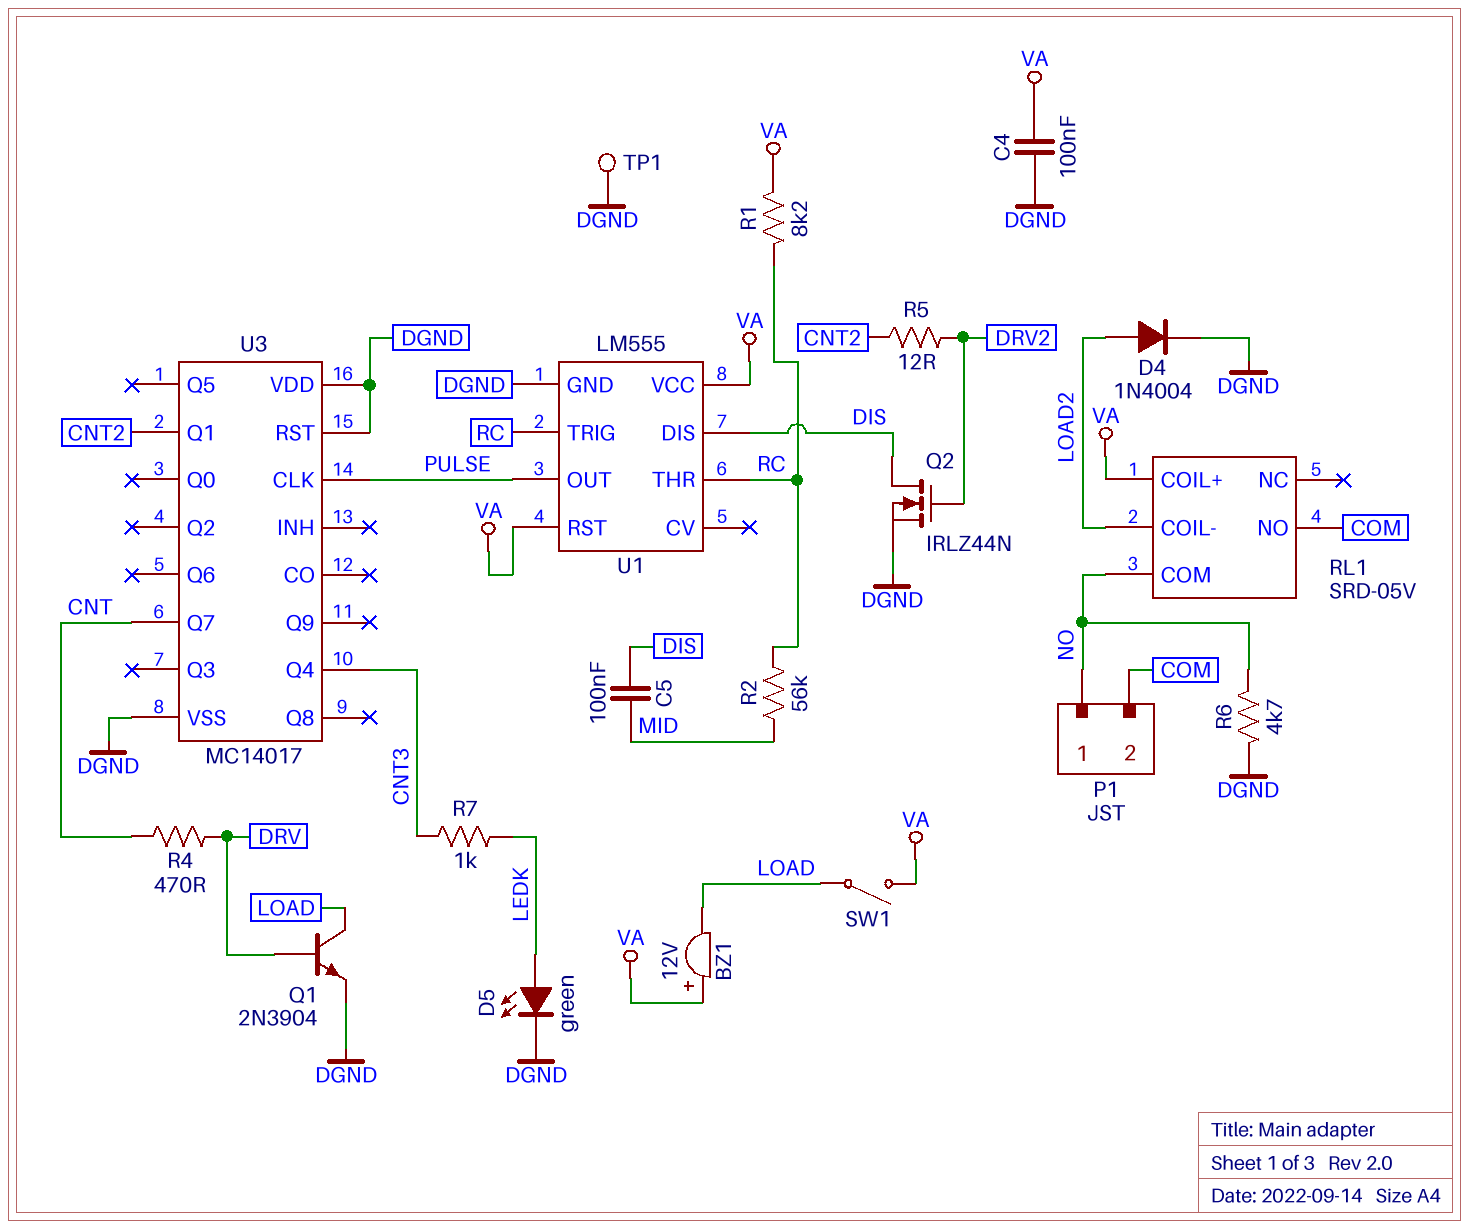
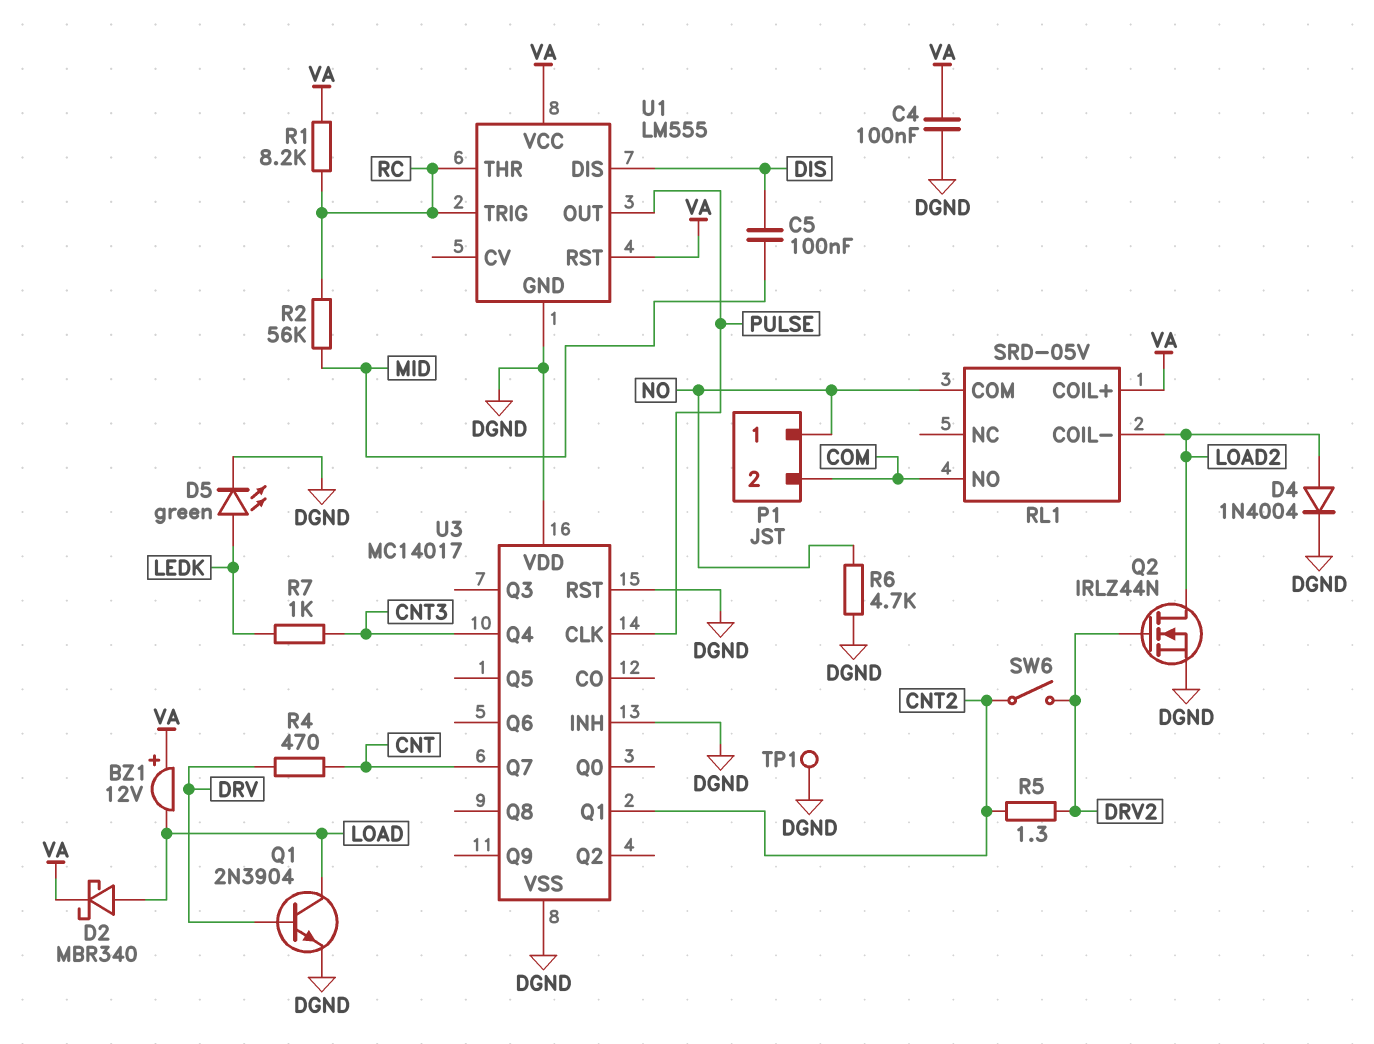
D2: none -> schottky MBR340 (A LOAD, K VA)
Q2: NMOS IRLZ44N (G DRV2, D DIS, S DGND) -> NMOS IRLZ44N (G DRV2, D LOAD2, S DGND)
R5: 12 (CNT2, DRV2) -> 1.3 (CNT2, DRV2)
SW1: switch (LOAD, VA) -> none
SW6: none -> switch (CNT2, DRV2)
U3 pin INH: none -> DGND

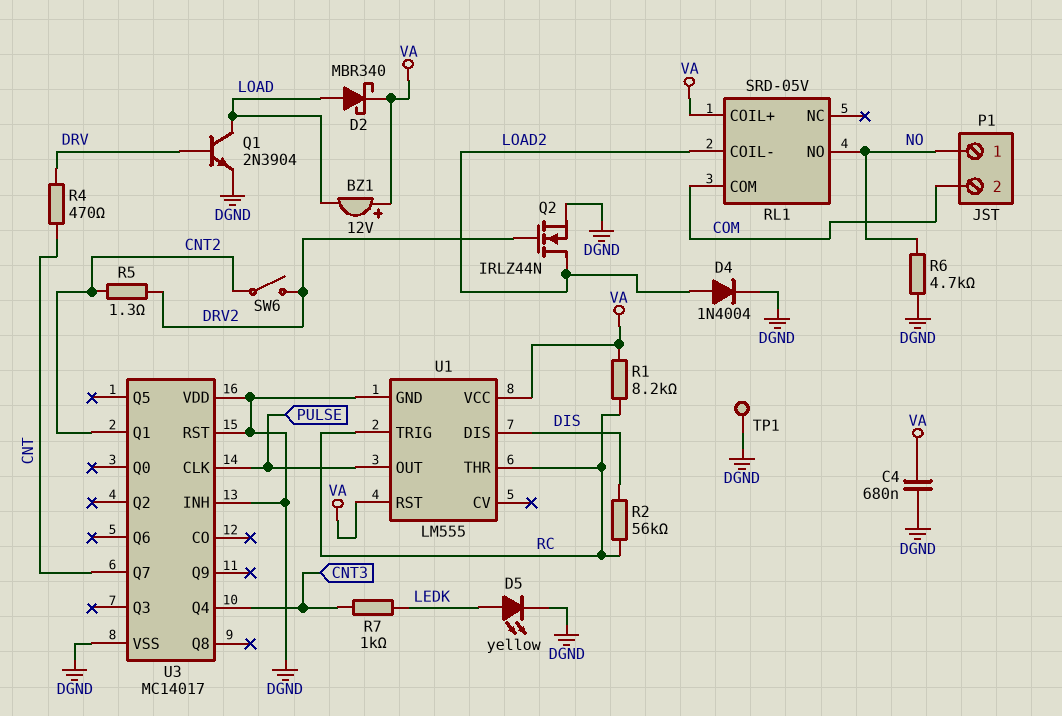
C4: 100nF (DGND, VA) -> 680nF (DGND, VA)
C5: 100nF (DIS, MID) -> none
D5: LED green (A LEDK, K DGND) -> LED yellow (A LEDK, K DGND)
R2: 56k (MID, RC) -> 56k (DIS, RC)
RL1 pin COM: NO -> COM
RL1 pin NO: COM -> NO

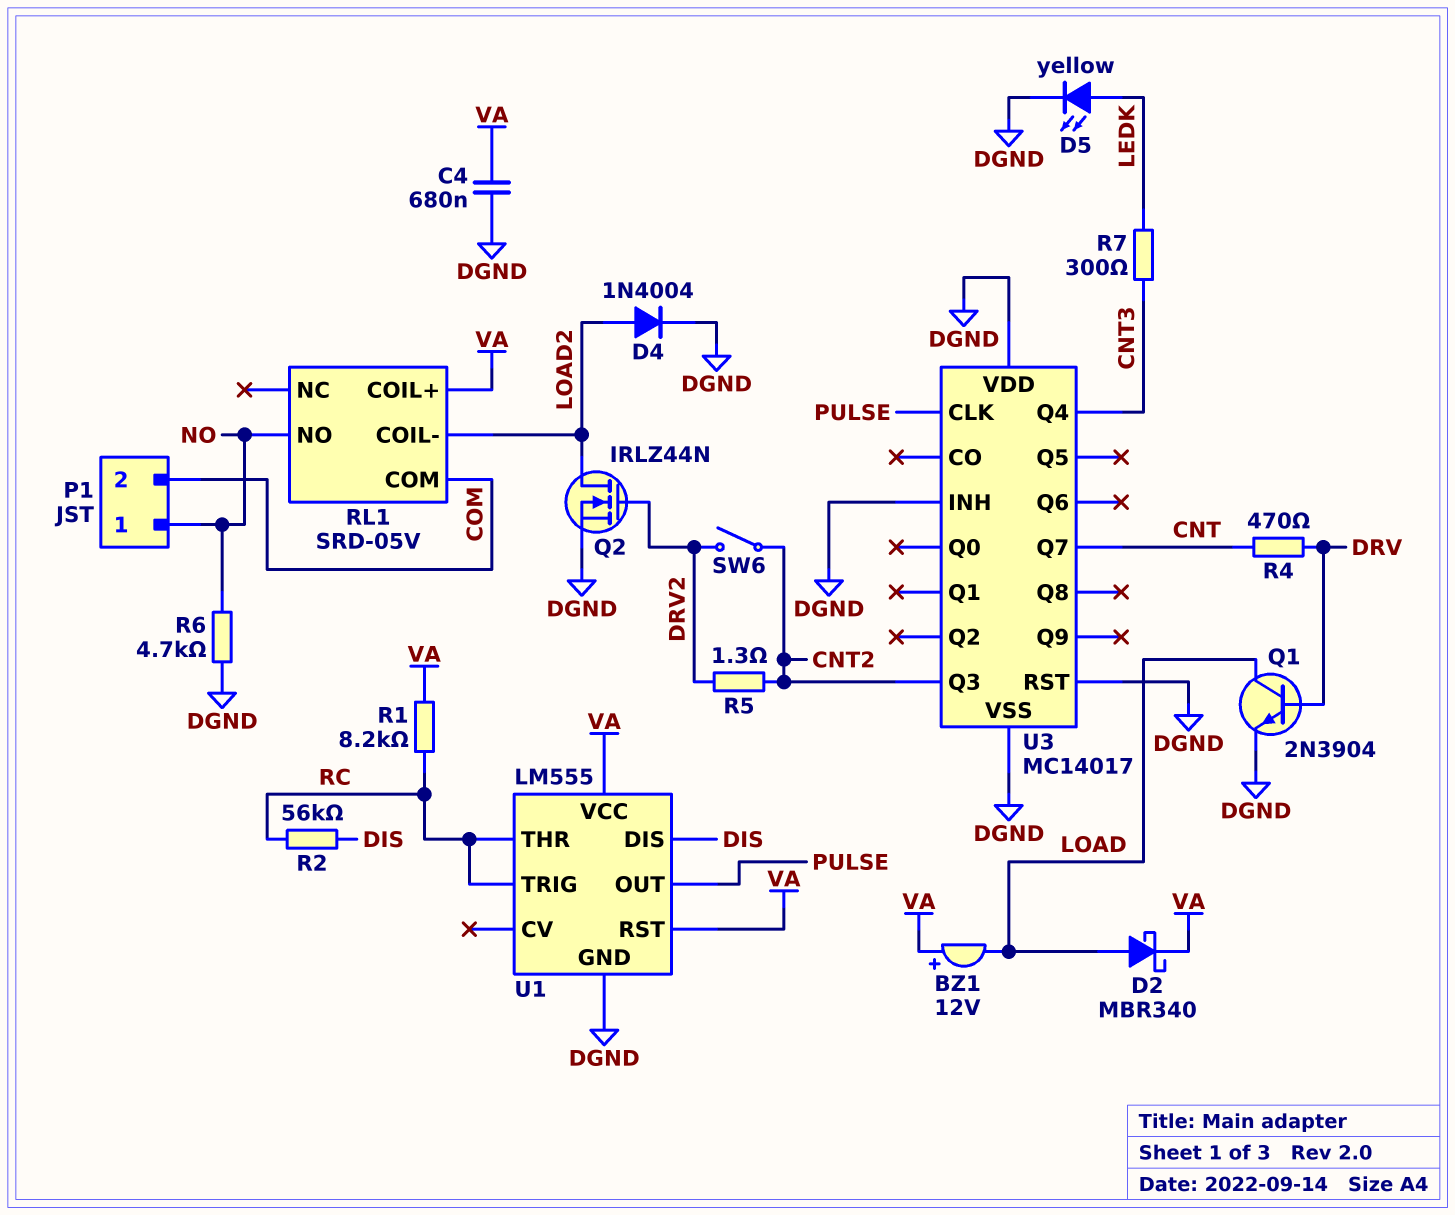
R7: 1k (CNT3, LEDK) -> 300 (CNT3, LEDK)
TP1: test point (DGND) -> none
U3 pin Q1: CNT2 -> none
U3 pin Q3: none -> CNT2

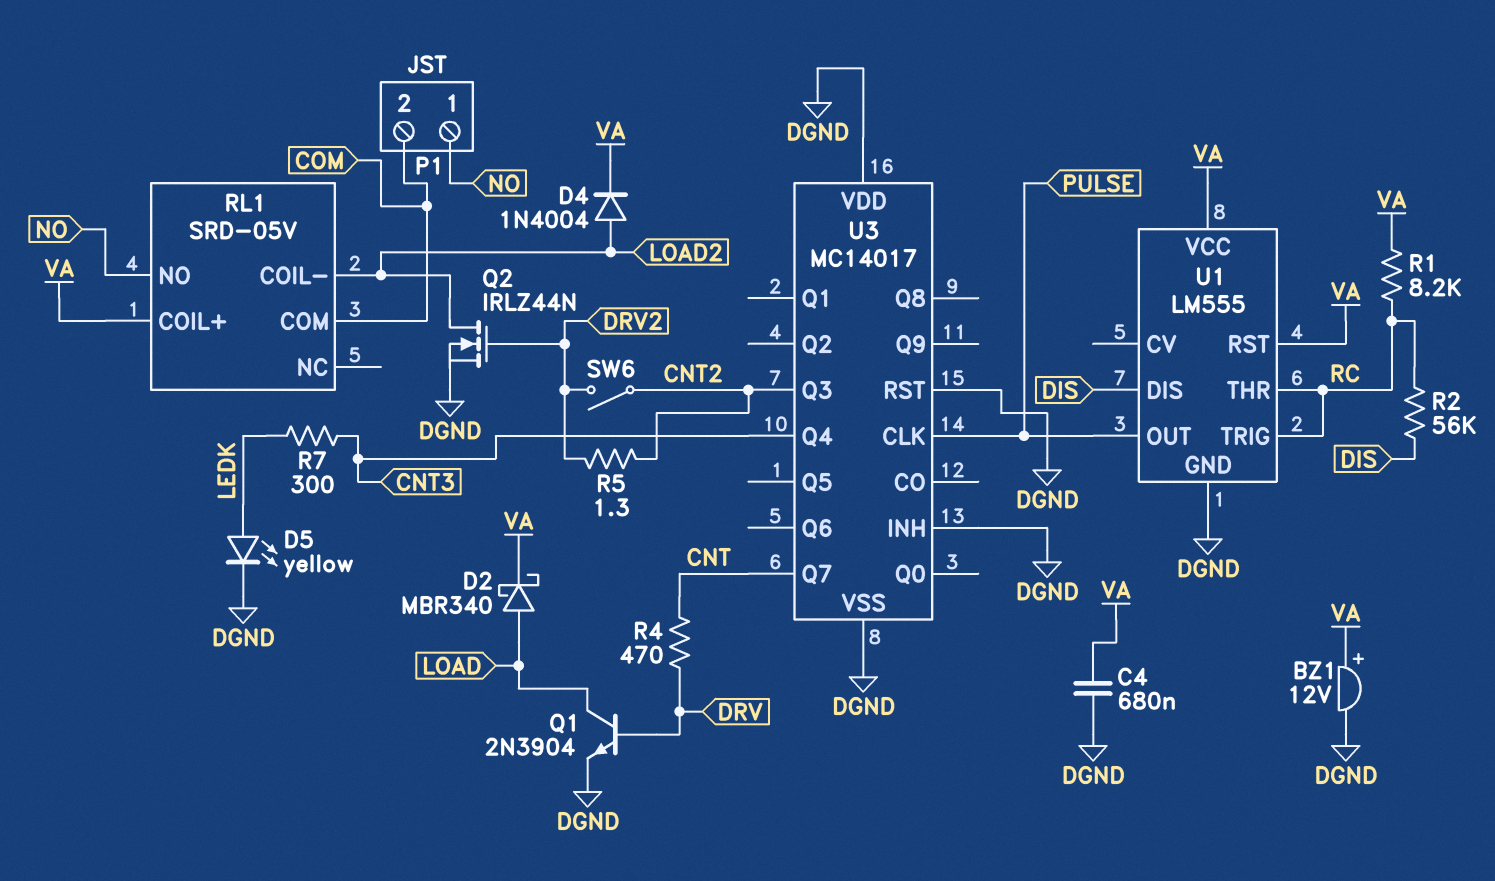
BZ1: buzzer 12V (plus VA, minus LOAD) -> buzzer 12V (plus VA, minus DGND)
D4: diode 1N4004 (A LOAD2, K DGND) -> diode 1N4004 (A LOAD2, K VA)
R6: 4.7k (DGND, NO) -> none

